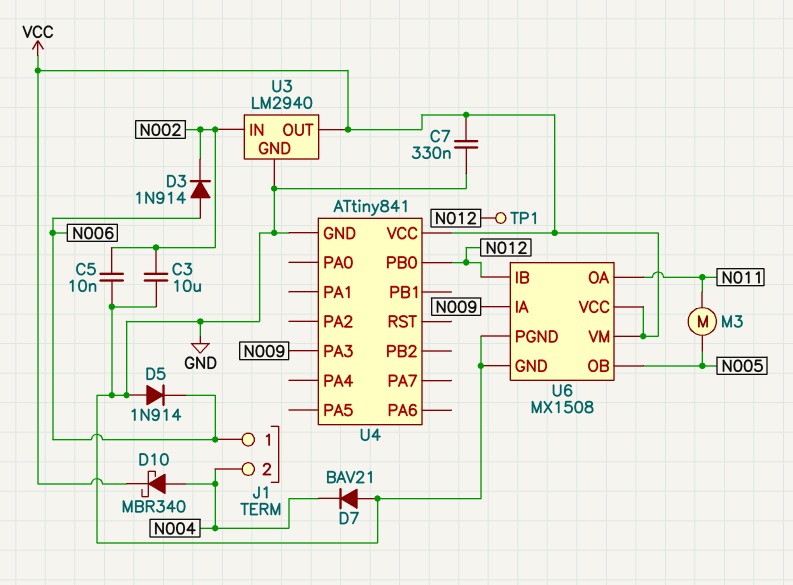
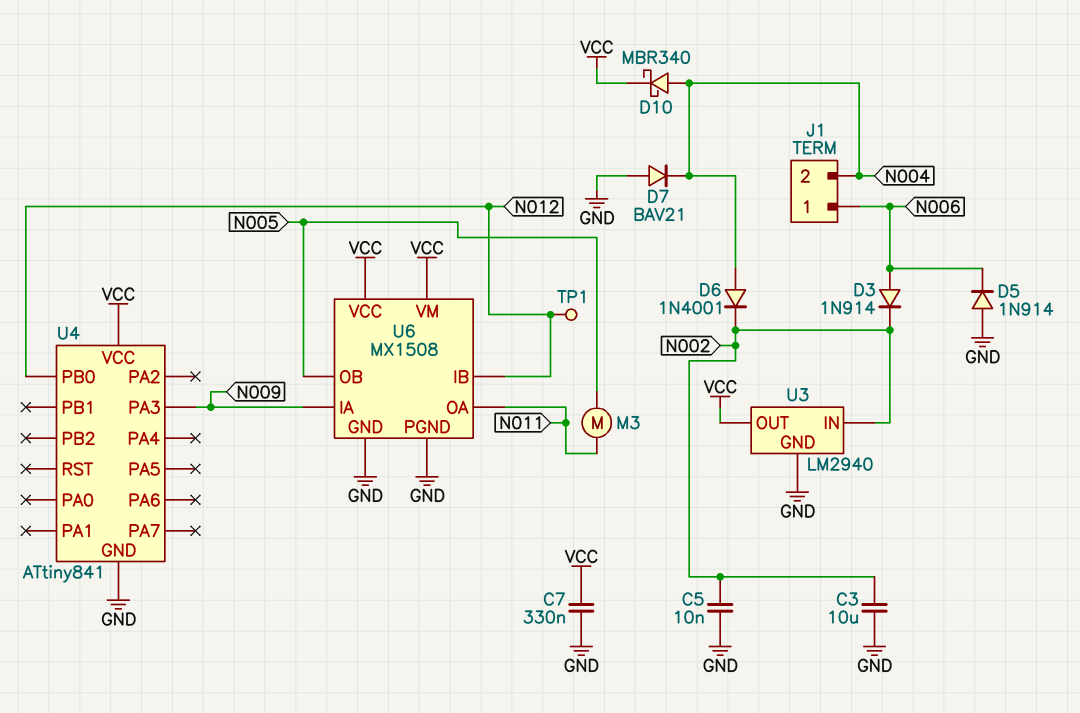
D6: none -> diode 1N4001 (A N004, K N002)

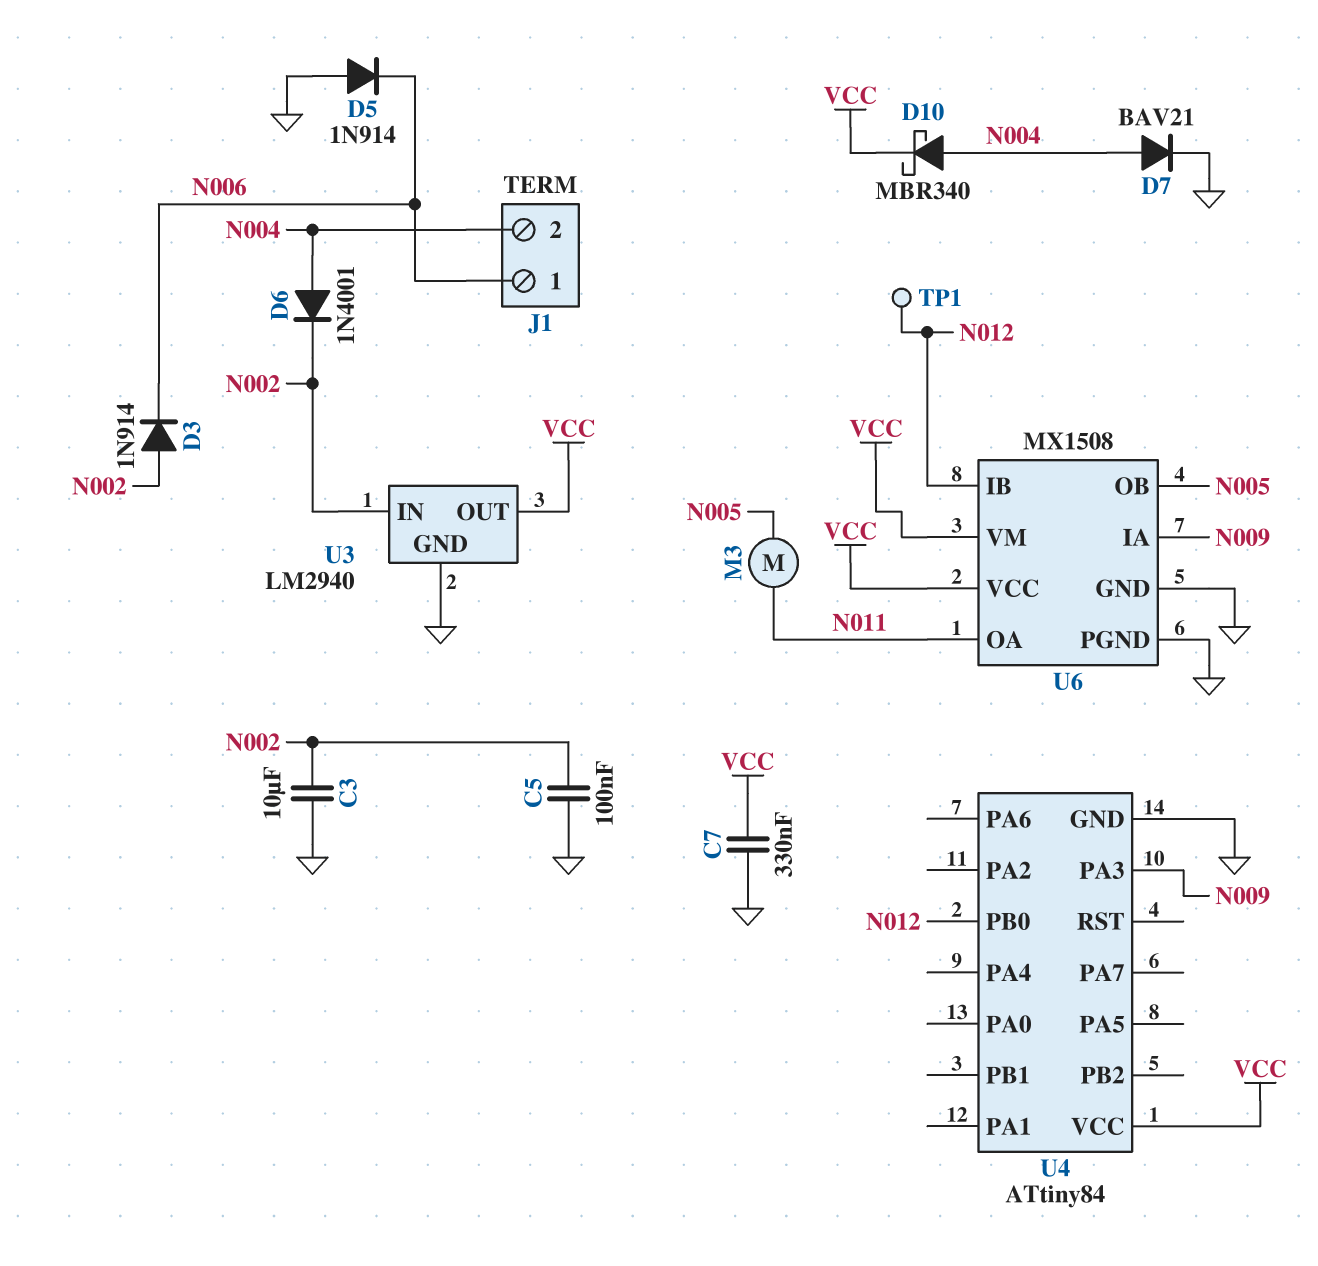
C5: 10nF (GND, N002) -> 100nF (GND, N002)
D3: diode 1N914 (A N006, K N002) -> diode 1N914 (A N002, K N006)
D7: diode BAV21 (A GND, K N004) -> diode BAV21 (A N004, K GND)
U4: ATtiny841 -> ATtiny84

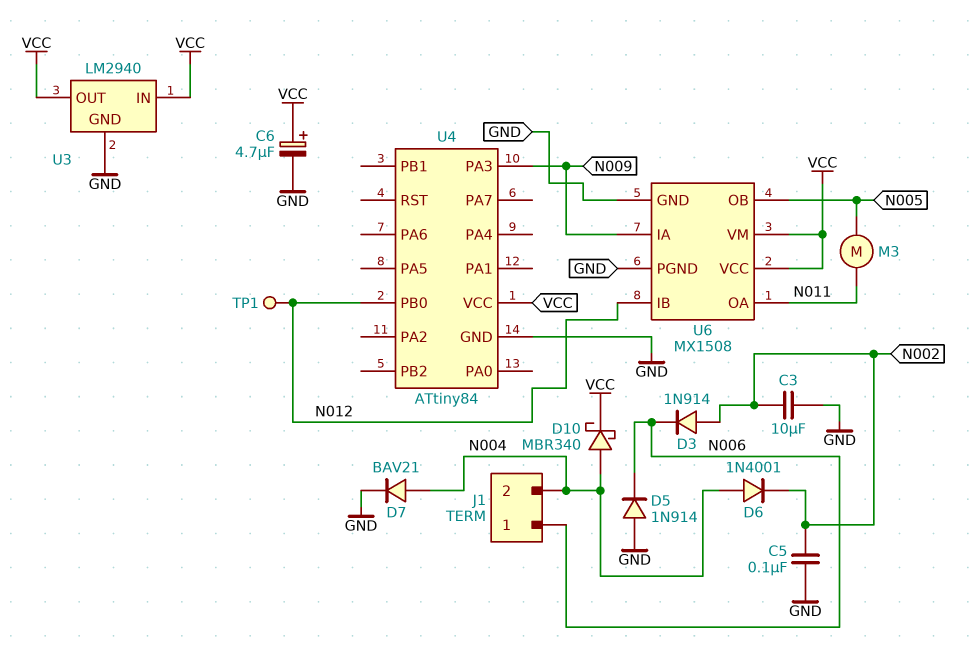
C6: none -> 4.7uF (plus VCC, minus GND)
C7: 330nF (GND, VCC) -> none
U3 pin IN: N002 -> VCC

